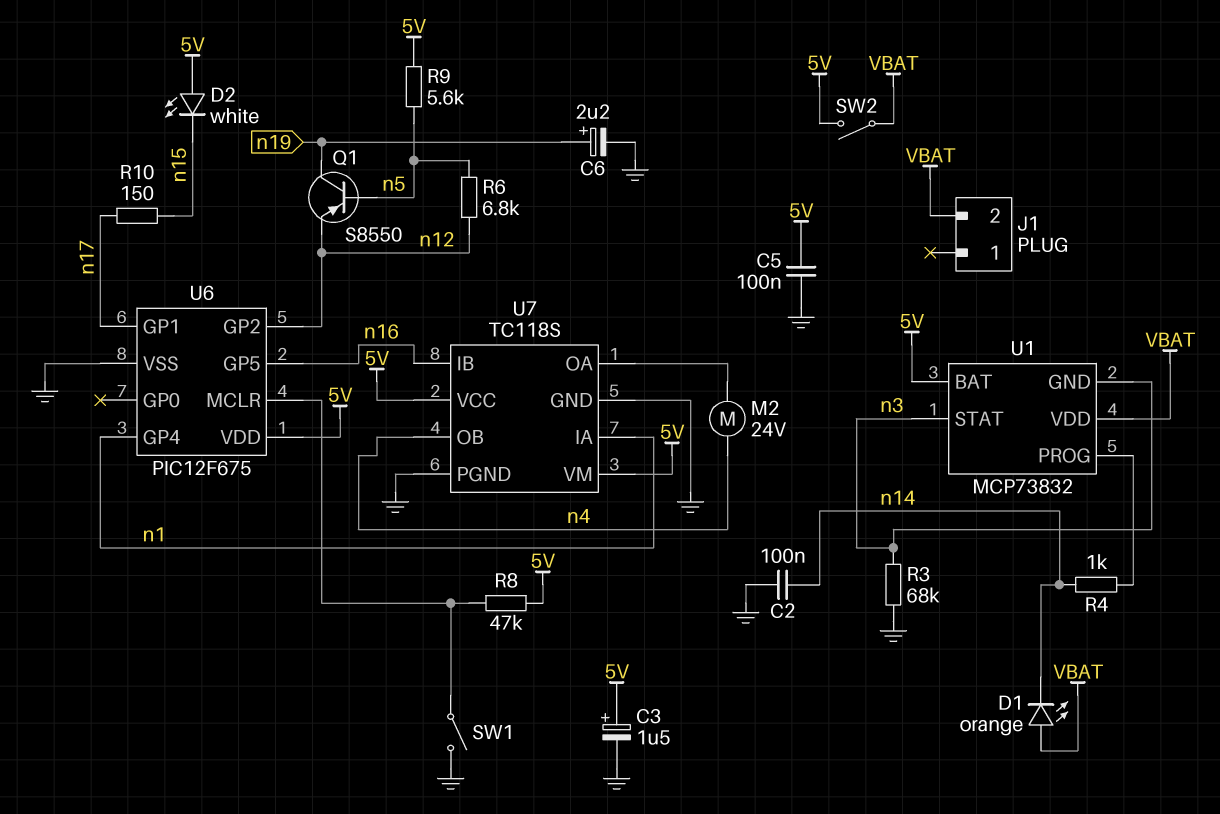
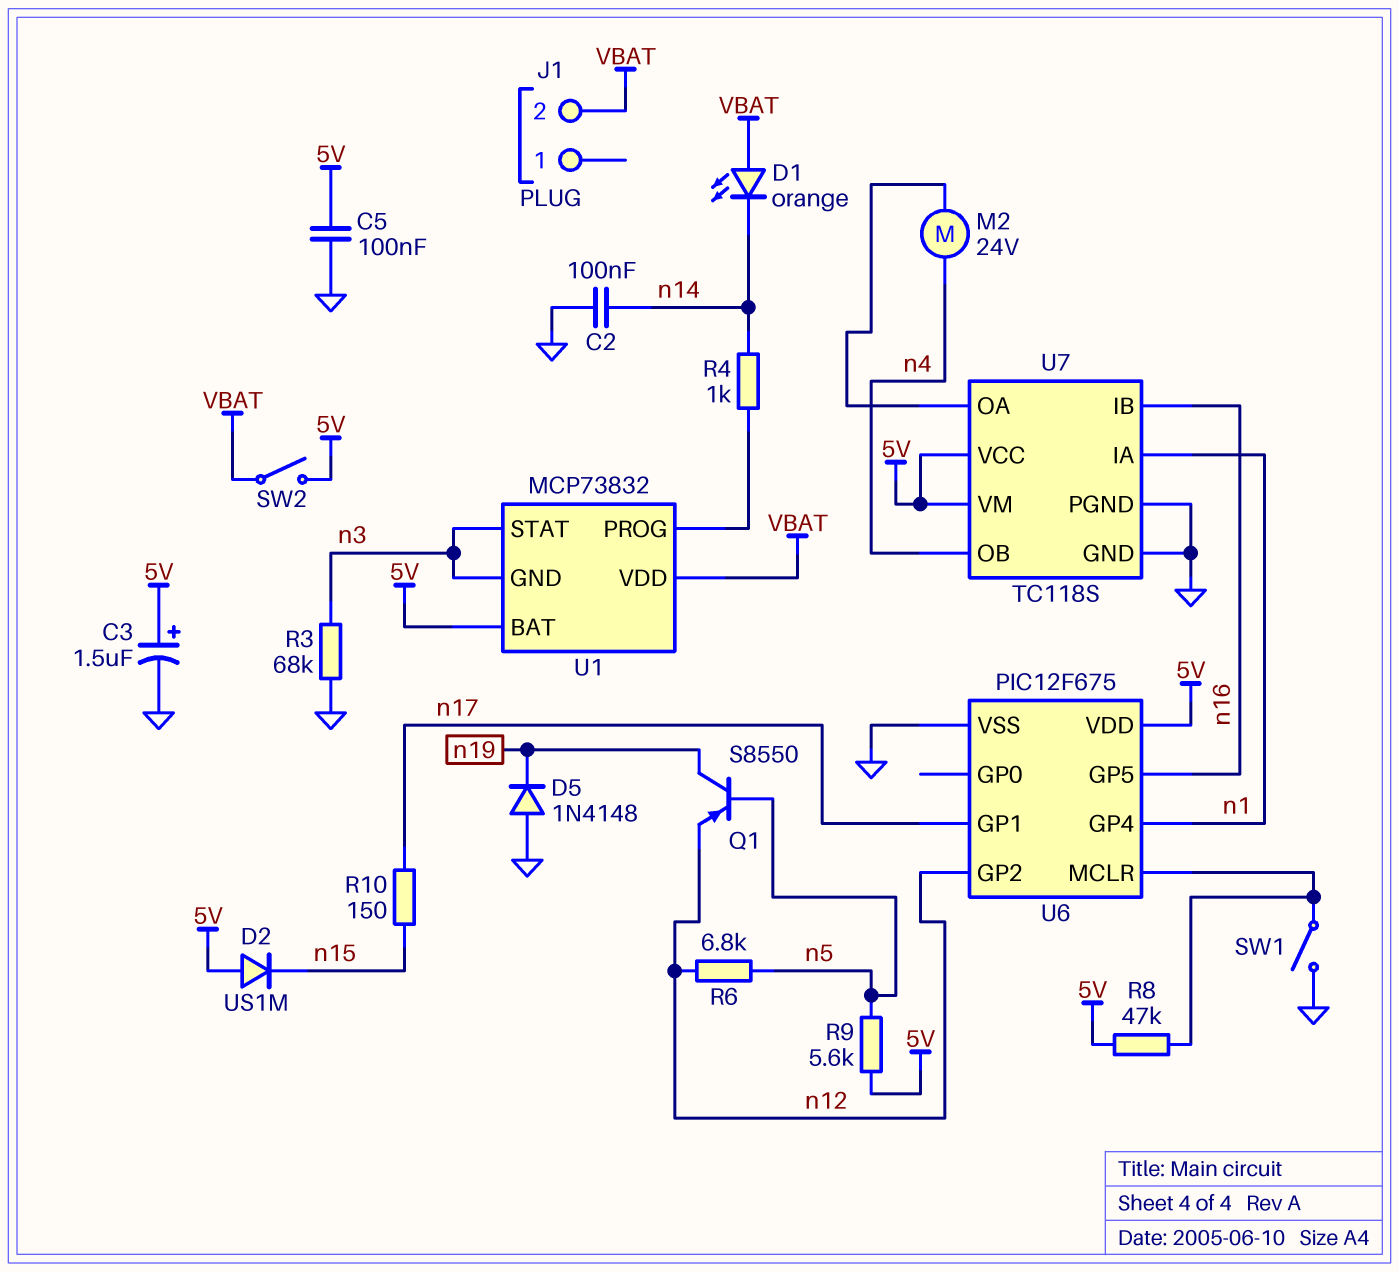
C6: 2.2uF (plus n19, minus GND) -> none
D2: LED white (A 5V, K n15) -> diode US1M (A 5V, K n15)
D5: none -> diode 1N4148 (A GND, K n19)

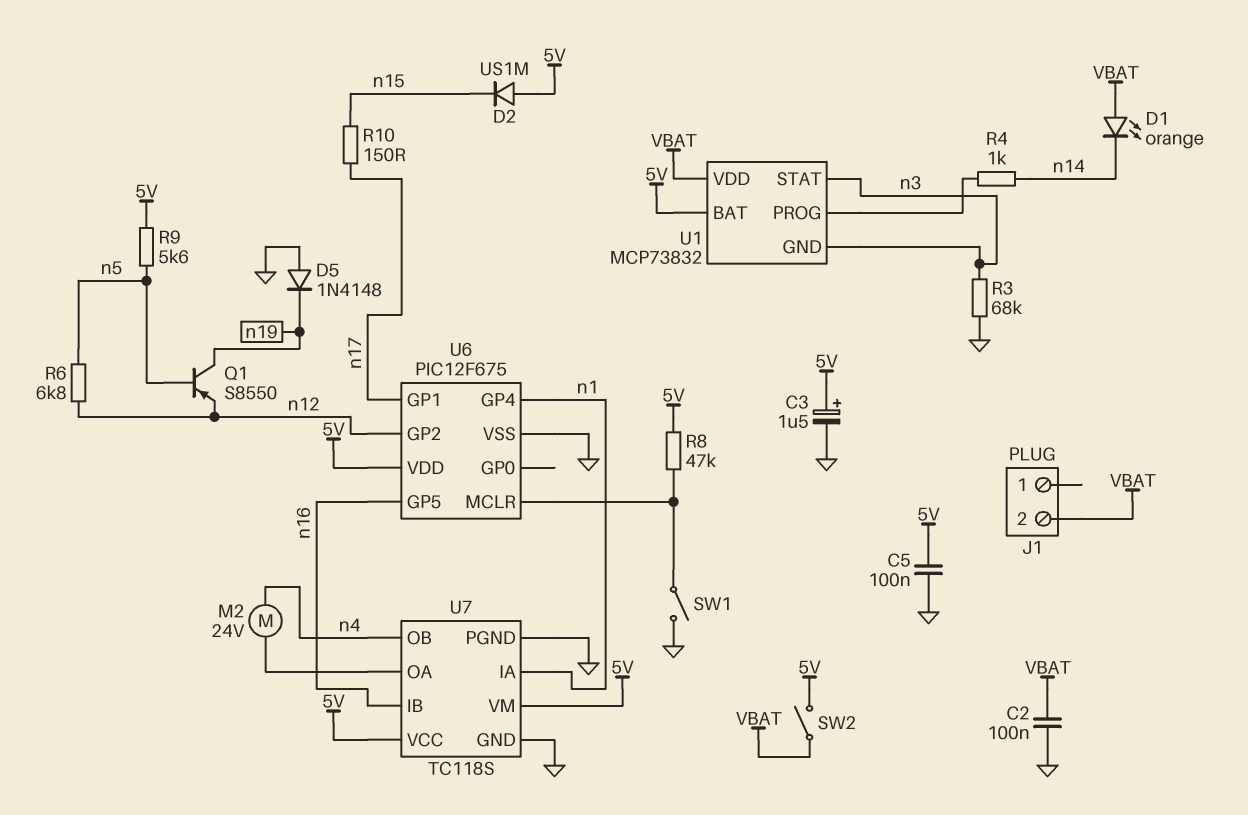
C2: 100nF (GND, n14) -> 100nF (GND, VBAT)

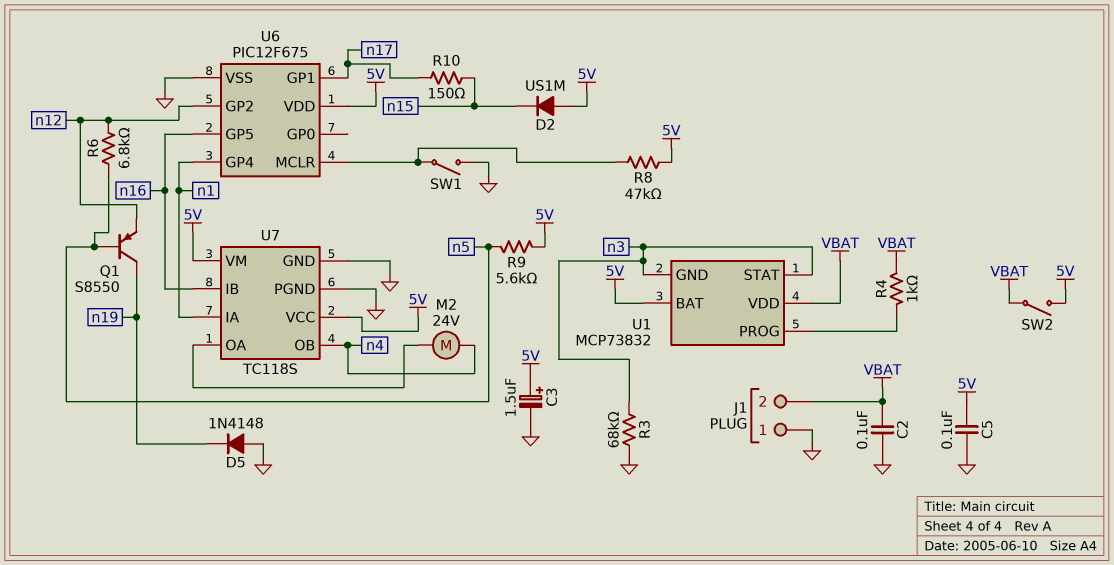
D1: LED orange (A VBAT, K n14) -> none
J1 pin 1: none -> GND
R4: 1k (U1/PROG, n14) -> 1k (U1/PROG, VBAT)

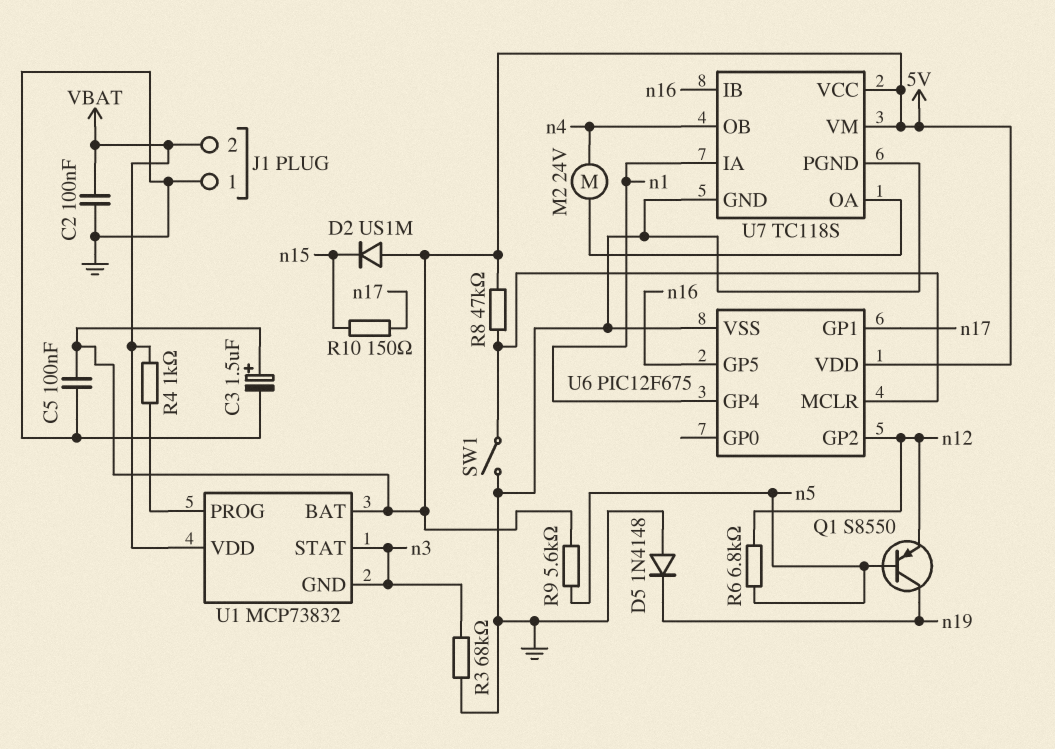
SW2: switch (5V, VBAT) -> none

